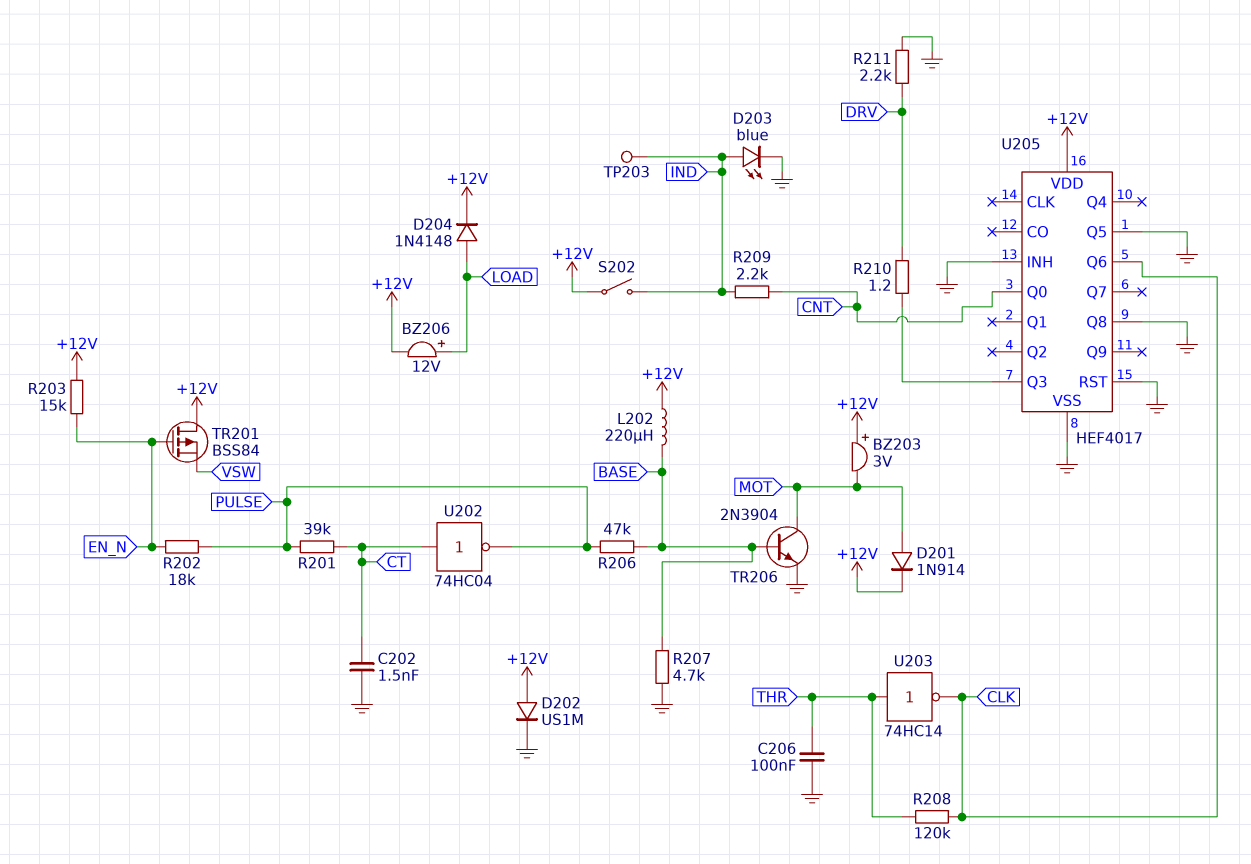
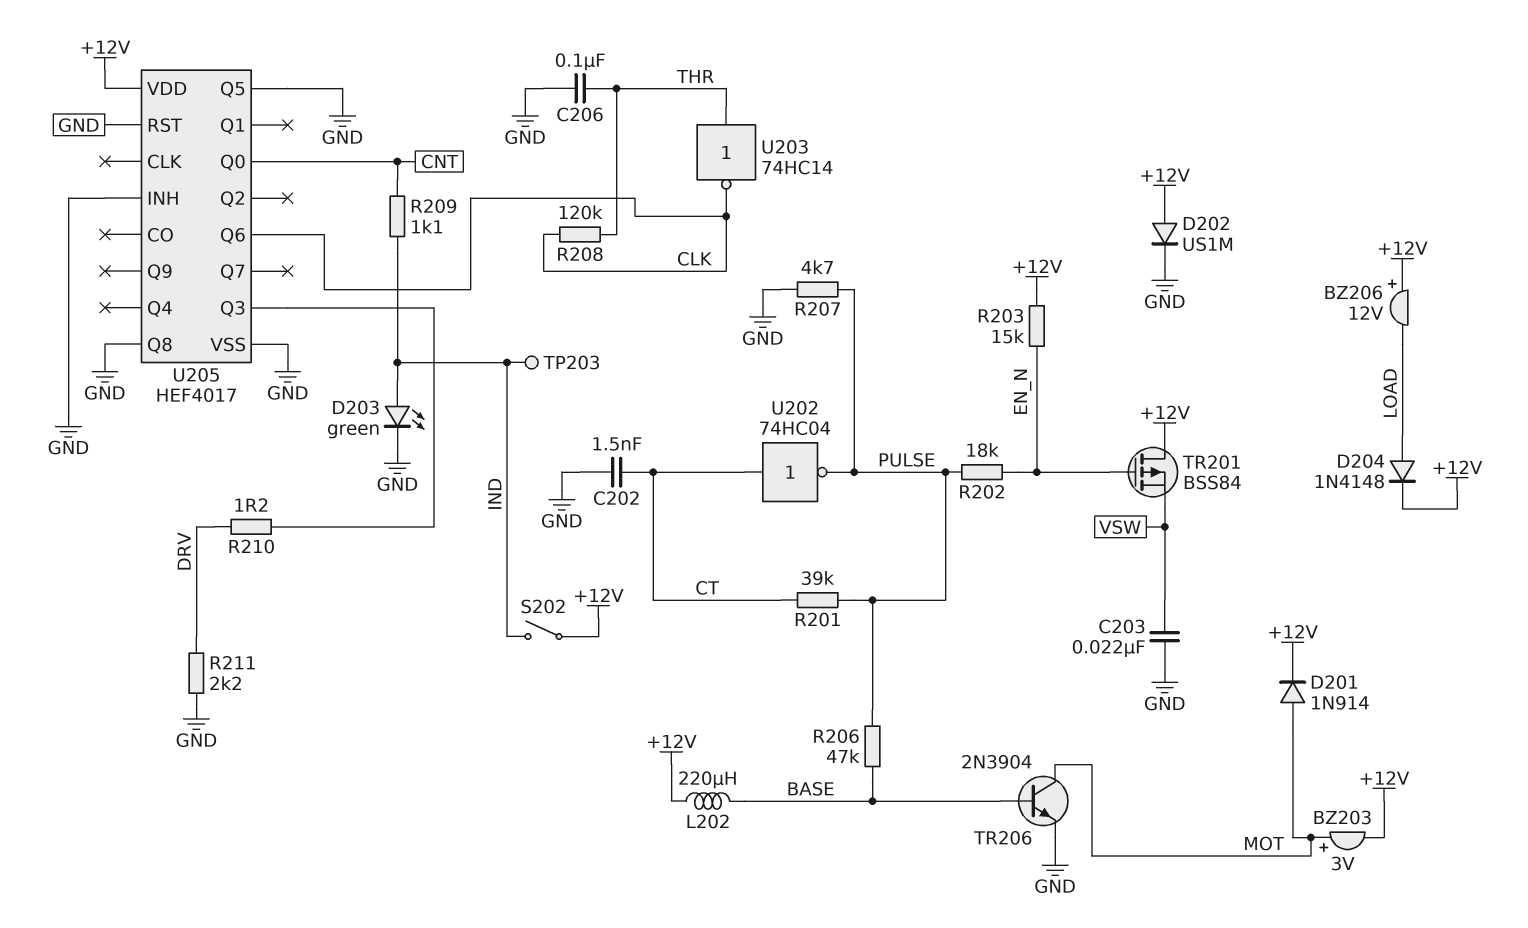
BZ203: buzzer 3V (plus +12V, minus MOT) -> buzzer 3V (plus MOT, minus +12V)
BZ206: buzzer 12V (plus LOAD, minus +12V) -> buzzer 12V (plus +12V, minus LOAD)
C203: none -> 22nF (GND, VSW)
D203: LED blue (A IND, K GND) -> LED green (A IND, K GND)
R207: 4.7k (BASE, GND) -> 4.7k (GND, PULSE)
R209: 2.2k (CNT, IND) -> 1.1k (CNT, IND)

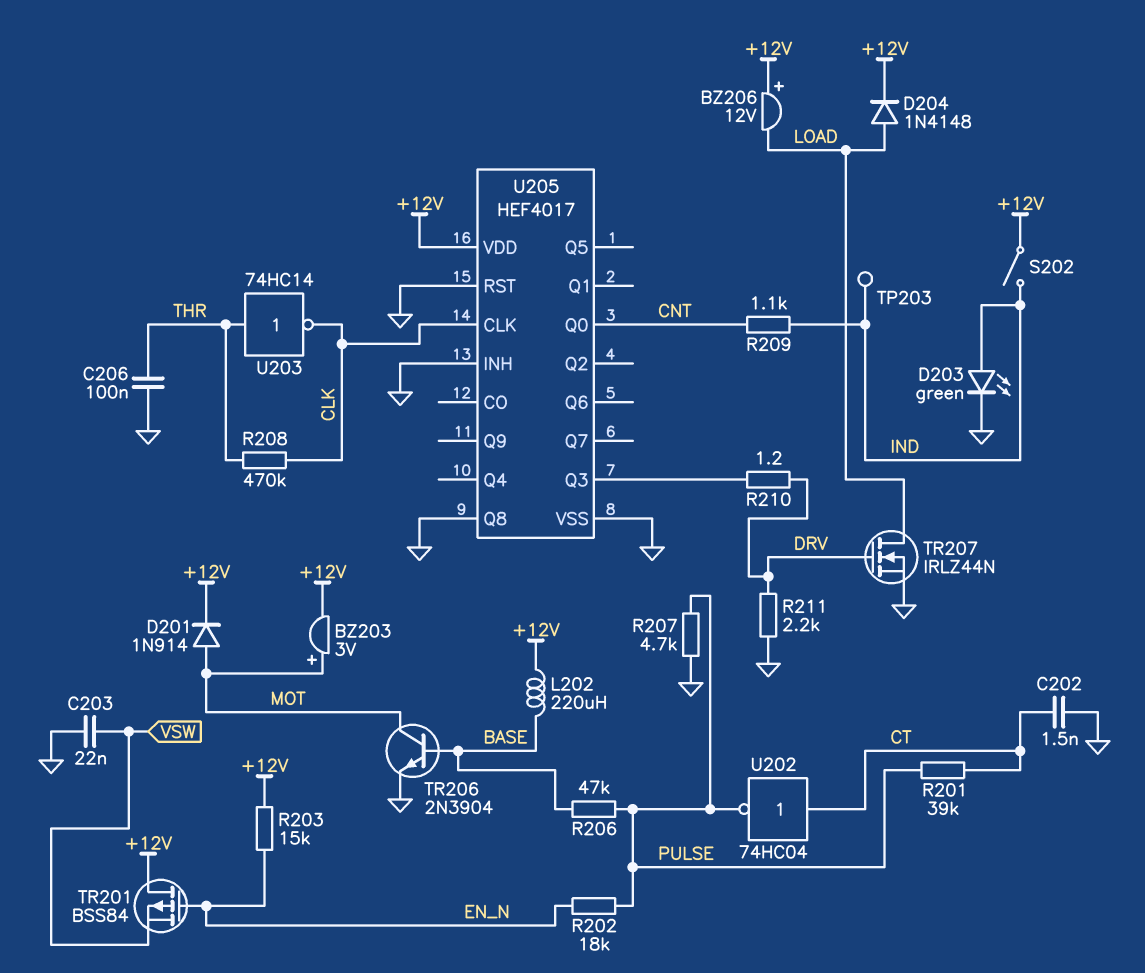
D202: diode US1M (A +12V, K GND) -> none
R208: 120k (CLK, THR) -> 470k (CLK, THR)
TR207: none -> NMOS IRLZ44N (G DRV, D LOAD, S GND)
U205 pin CLK: none -> CLK
U205 pin Q5: GND -> none
U205 pin Q6: CLK -> none

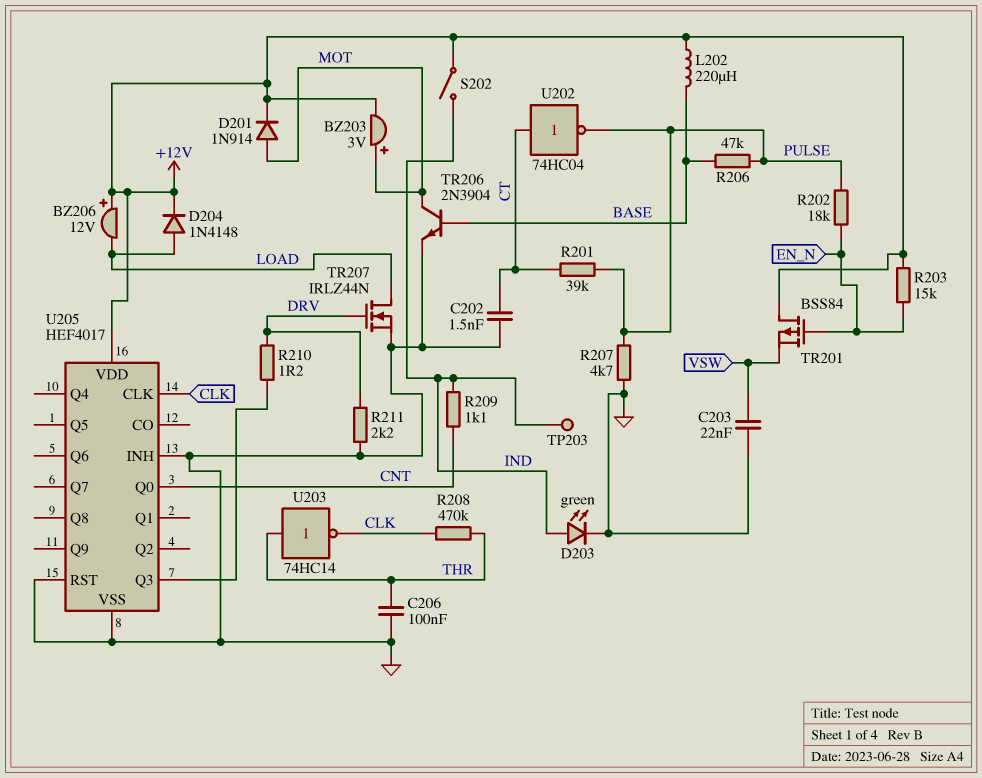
U205 pin Q8: GND -> none

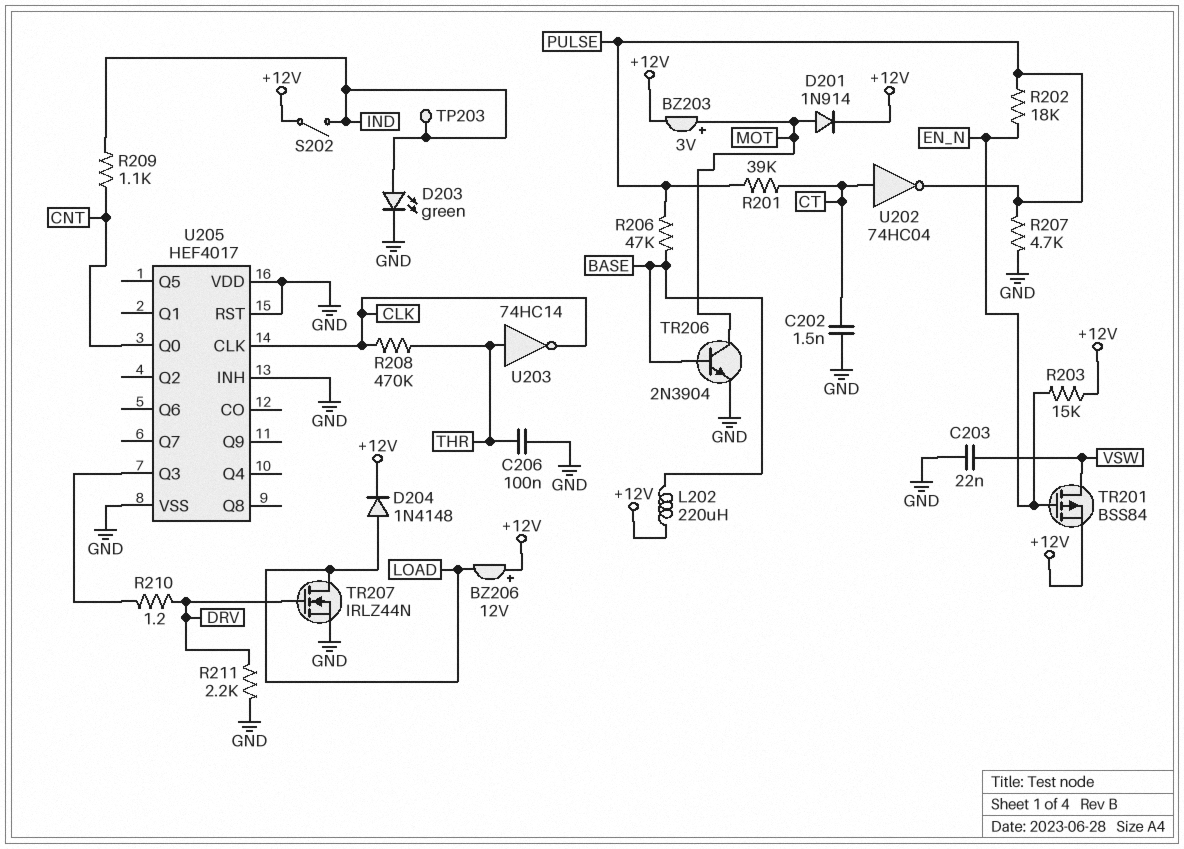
TR201: PMOS BSS84 (G EN_N, D +12V, S VSW) -> PMOS BSS84 (G EN_N, D VSW, S +12V)
U205 pin VDD: +12V -> GND

